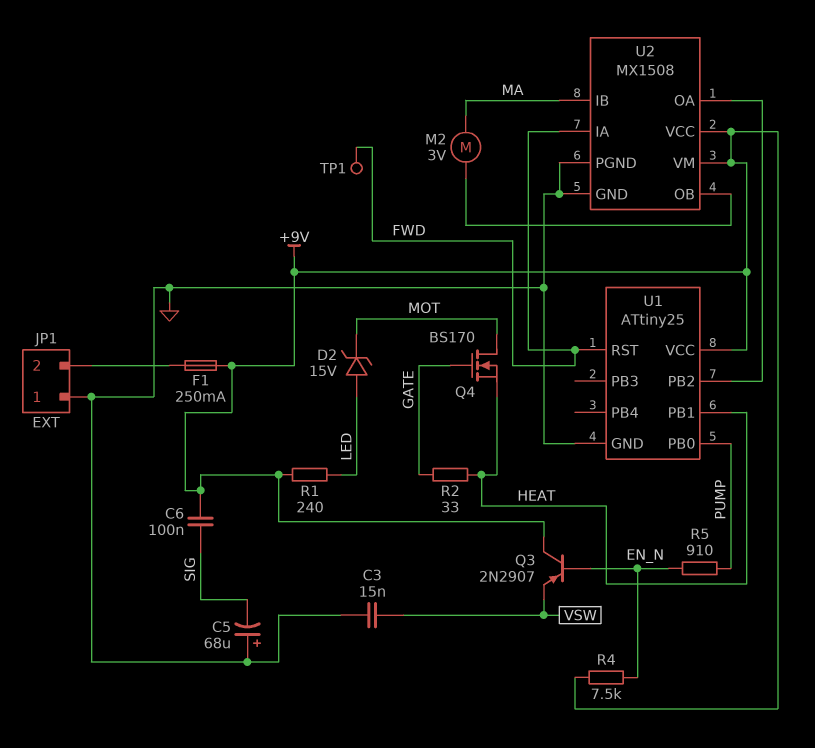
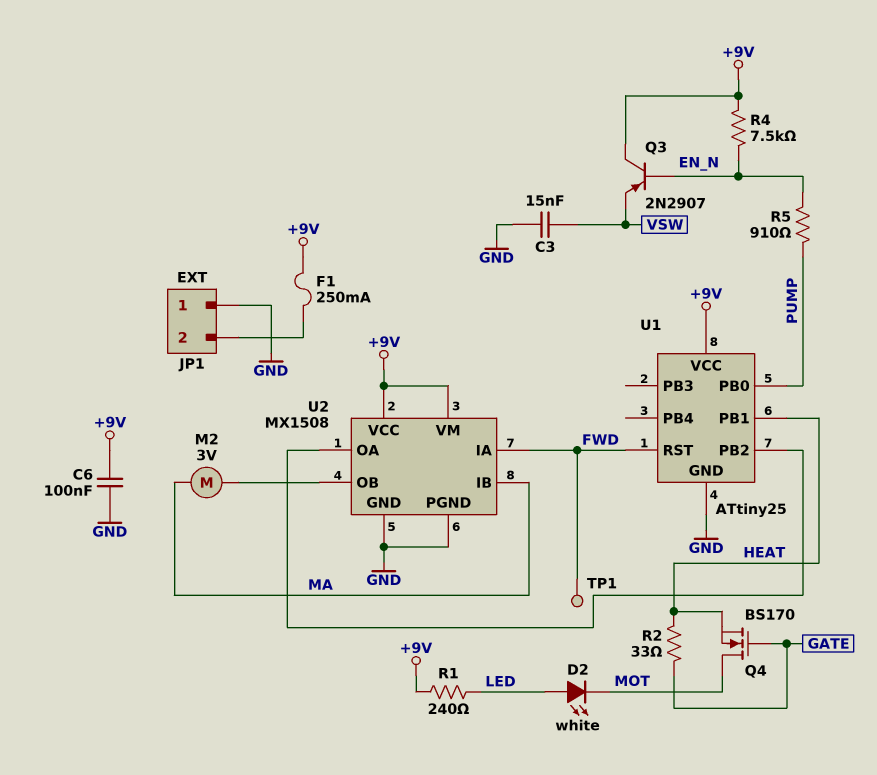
C5: 68uF (plus GND, minus SIG) -> none
C6: 100nF (+9V, SIG) -> 100nF (+9V, GND)
D2: zener 15V (A LED, K MOT) -> LED white (A LED, K MOT)

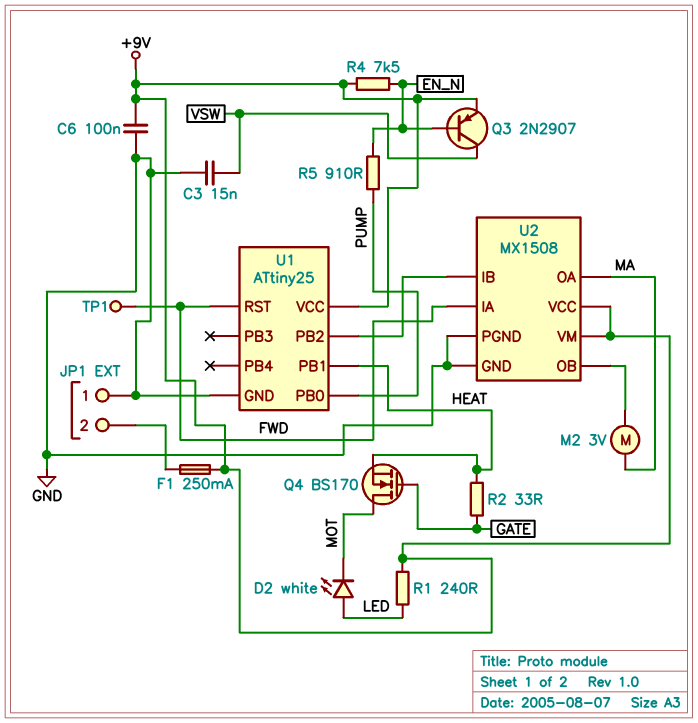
Q3: PNP 2N2907 (B EN_N, C +9V, E VSW) -> PNP 2N2907 (B EN_N, C VSW, E +9V)
U2 pin IB: MA -> U1/PB2
U2 pin OA: U1/PB2 -> MA

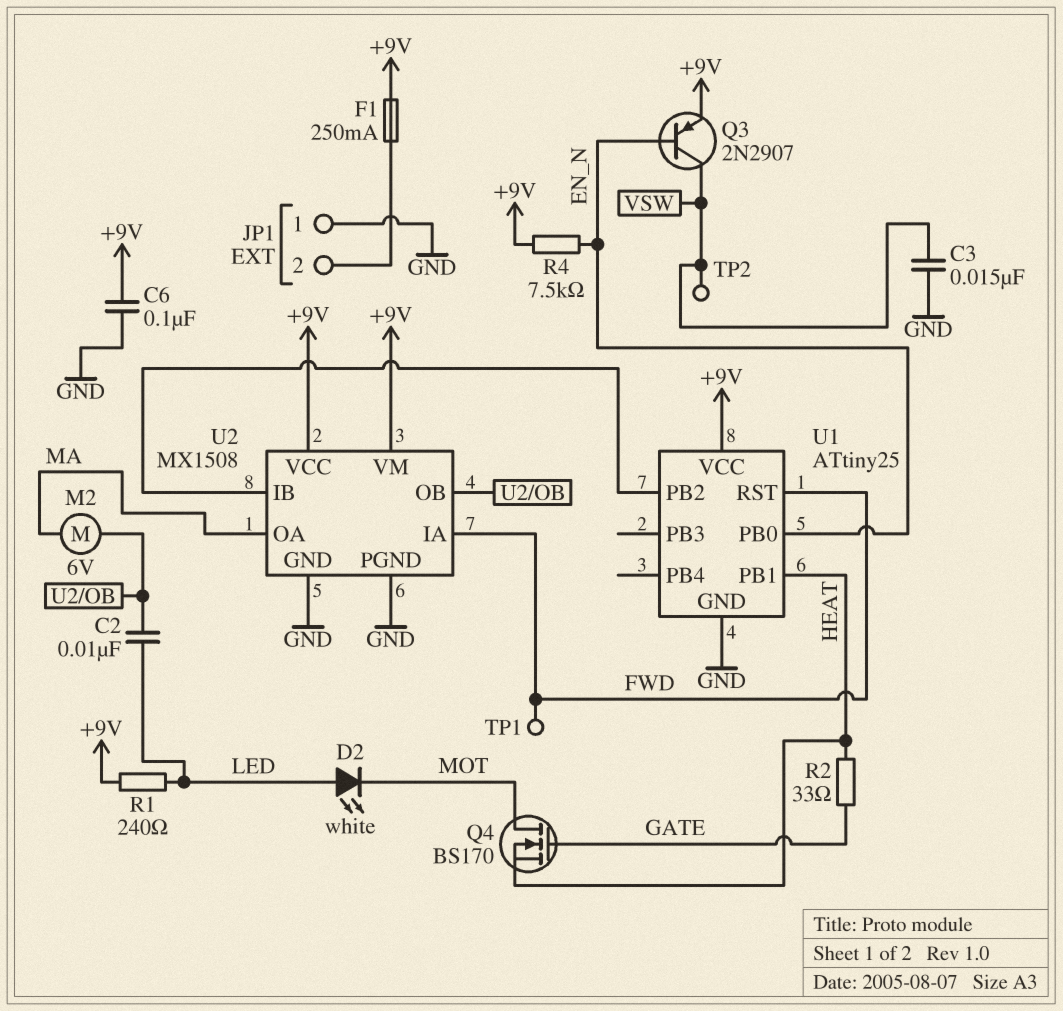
C2: none -> 10nF (LED, U2/OB)
M2: motor 3V (MA, U2/OB) -> motor 6V (MA, U2/OB)
R5: 910 (EN_N, PUMP) -> none
TP2: none -> test point (VSW)
U1 pin PB0: PUMP -> EN_N

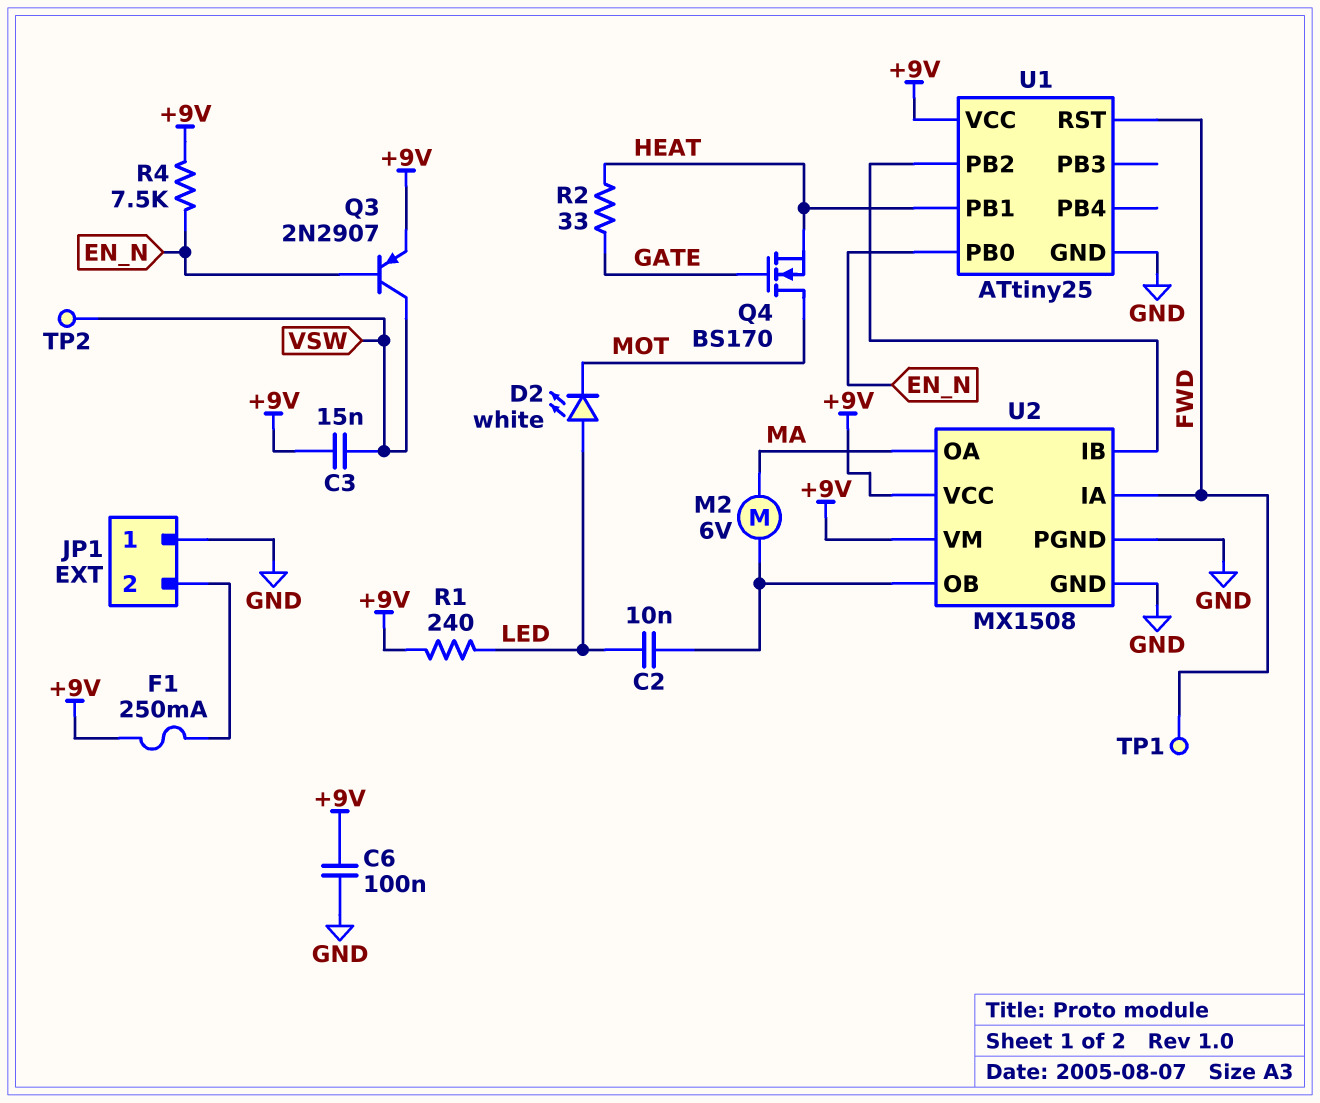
C3: 15nF (GND, VSW) -> 15nF (+9V, VSW)

